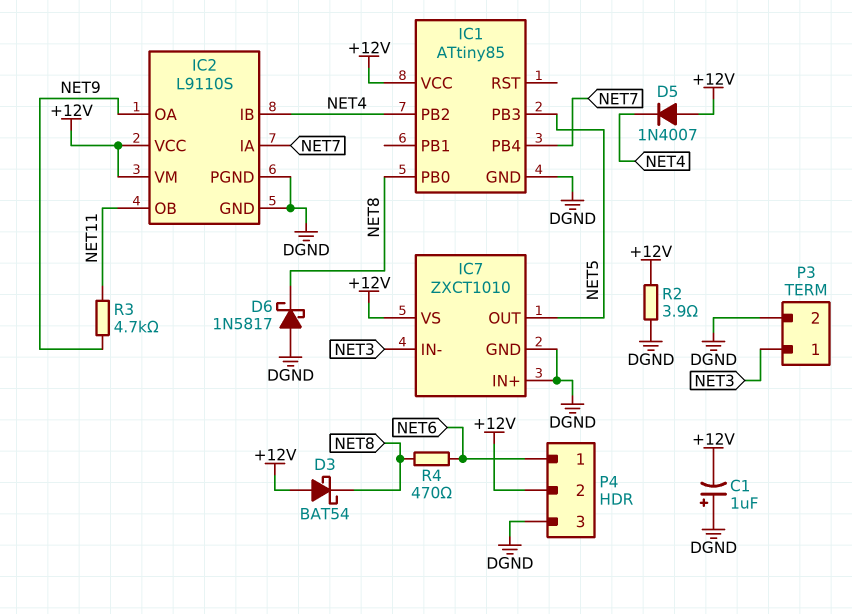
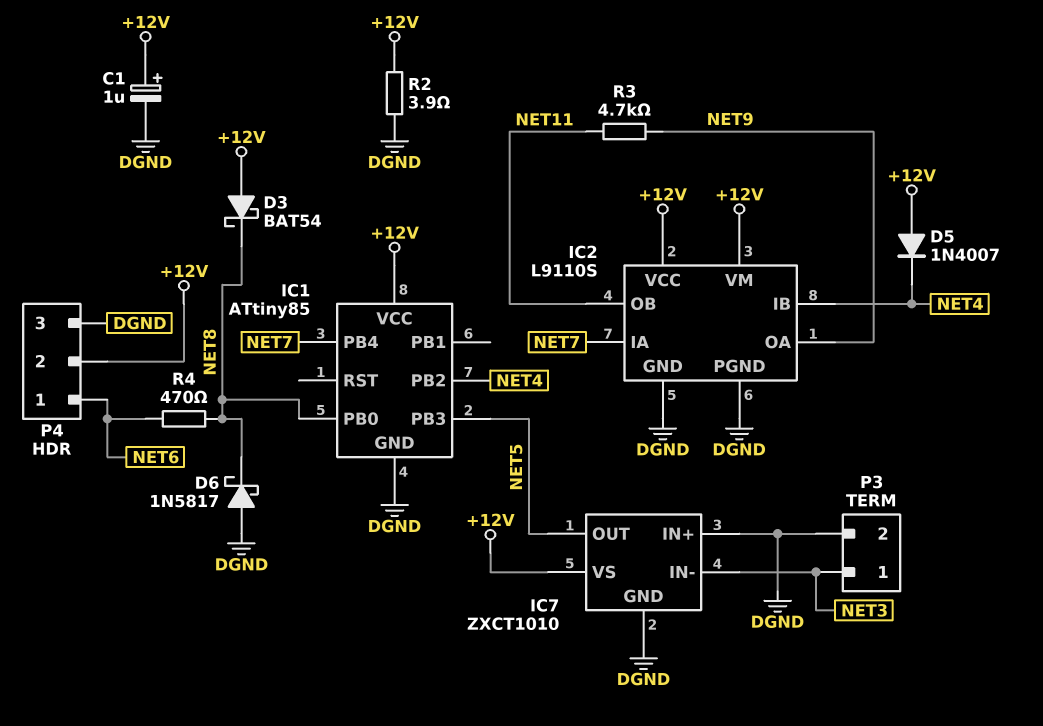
C1: 1uF (plus DGND, minus +12V) -> 1uF (plus +12V, minus DGND)

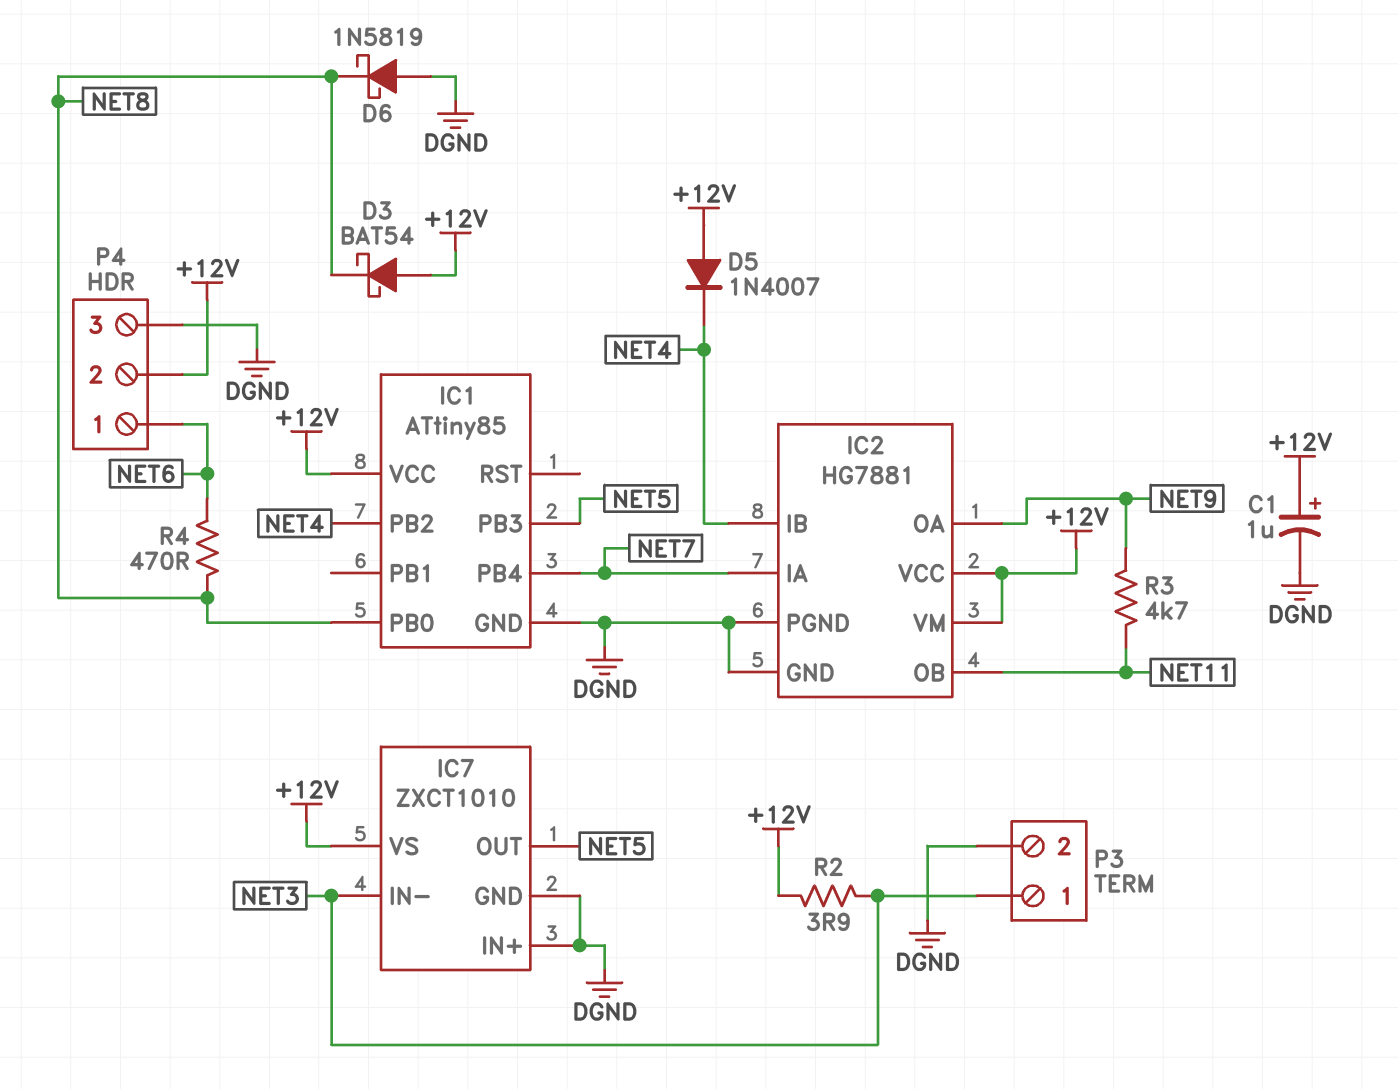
D6: schottky 1N5817 (A DGND, K NET8) -> schottky 1N5819 (A DGND, K NET8)
IC2: L9110S -> HG7881
R2: 3.9 (+12V, DGND) -> 3.9 (+12V, NET3)

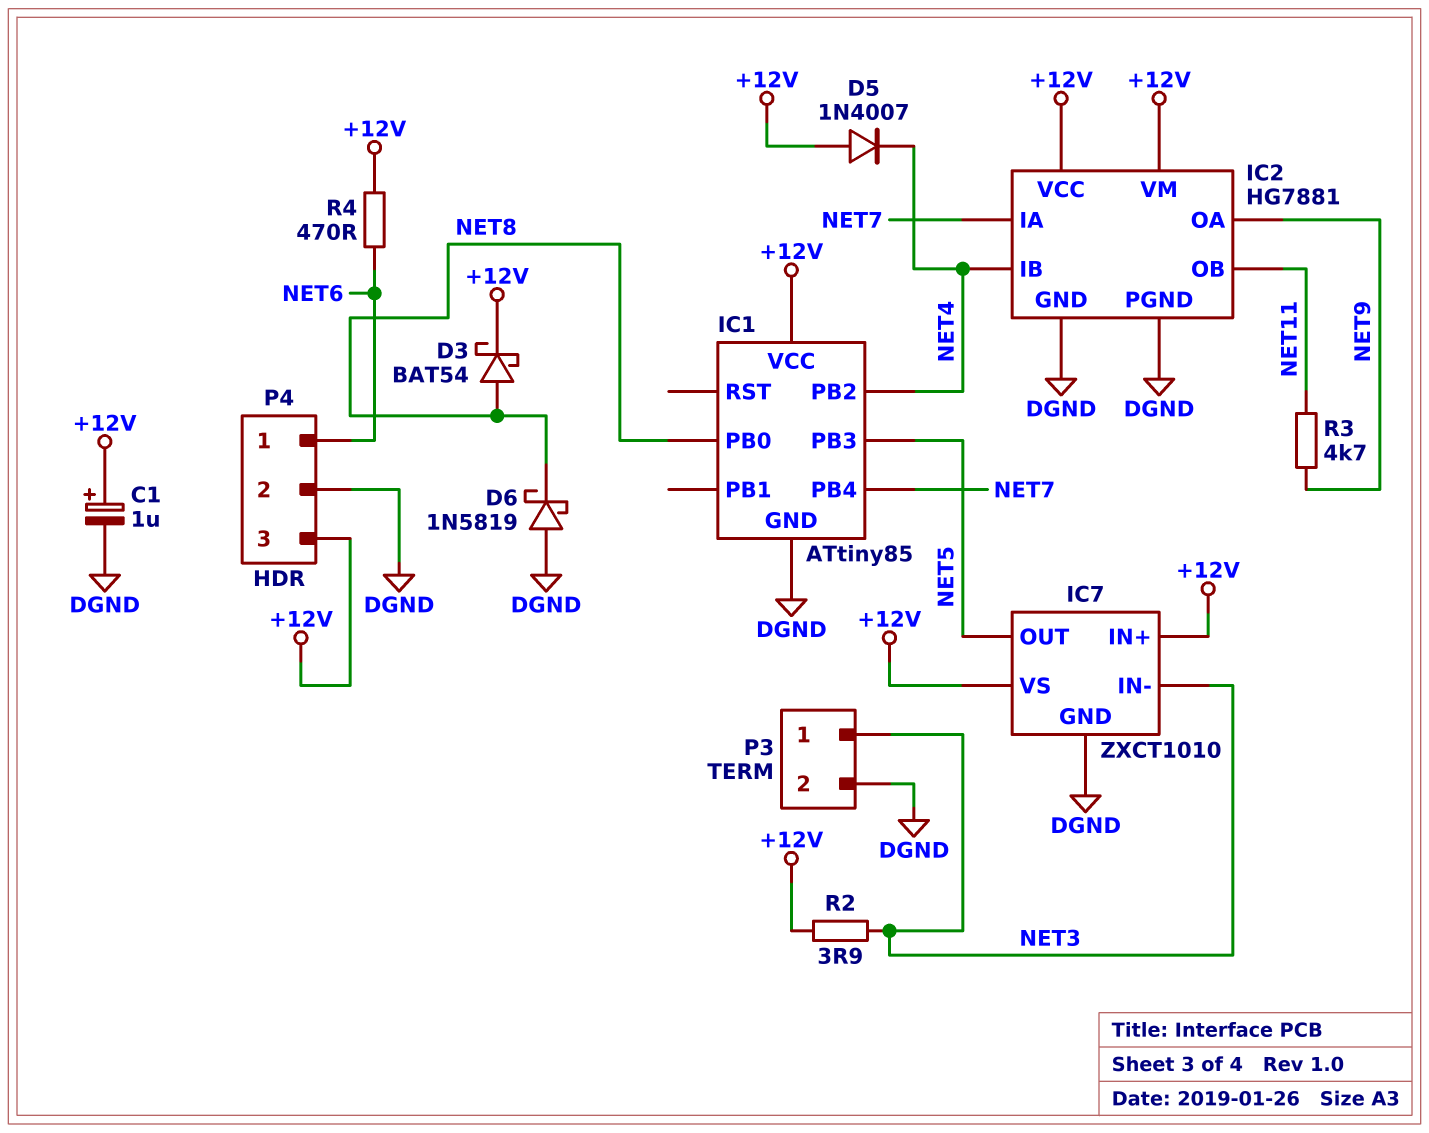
D3: schottky BAT54 (A +12V, K NET8) -> schottky BAT54 (A NET8, K +12V)
IC7 pin IN+: DGND -> +12V
P4 pin 2: +12V -> DGND
P4 pin 3: DGND -> +12V
R4: 470 (NET6, NET8) -> 470 (+12V, NET6)

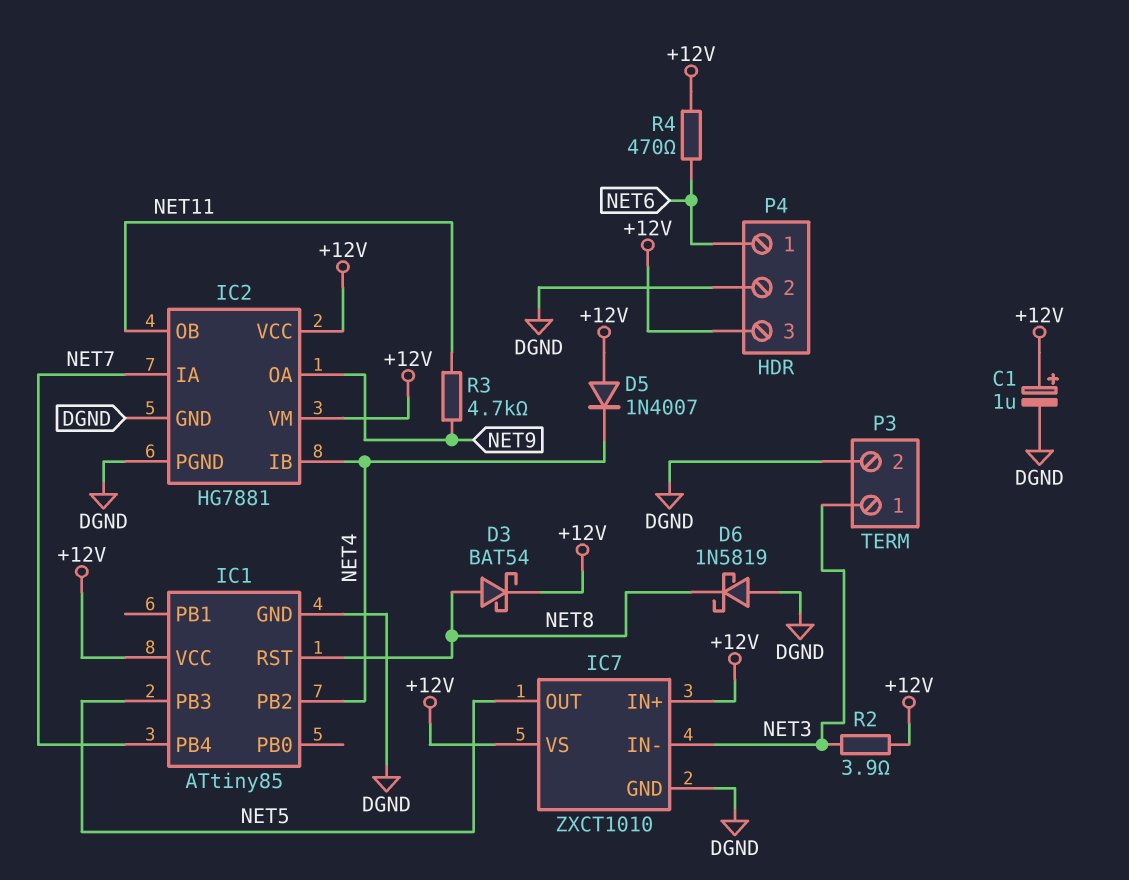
IC1 pin PB0: NET8 -> none
IC1 pin RST: none -> NET8

